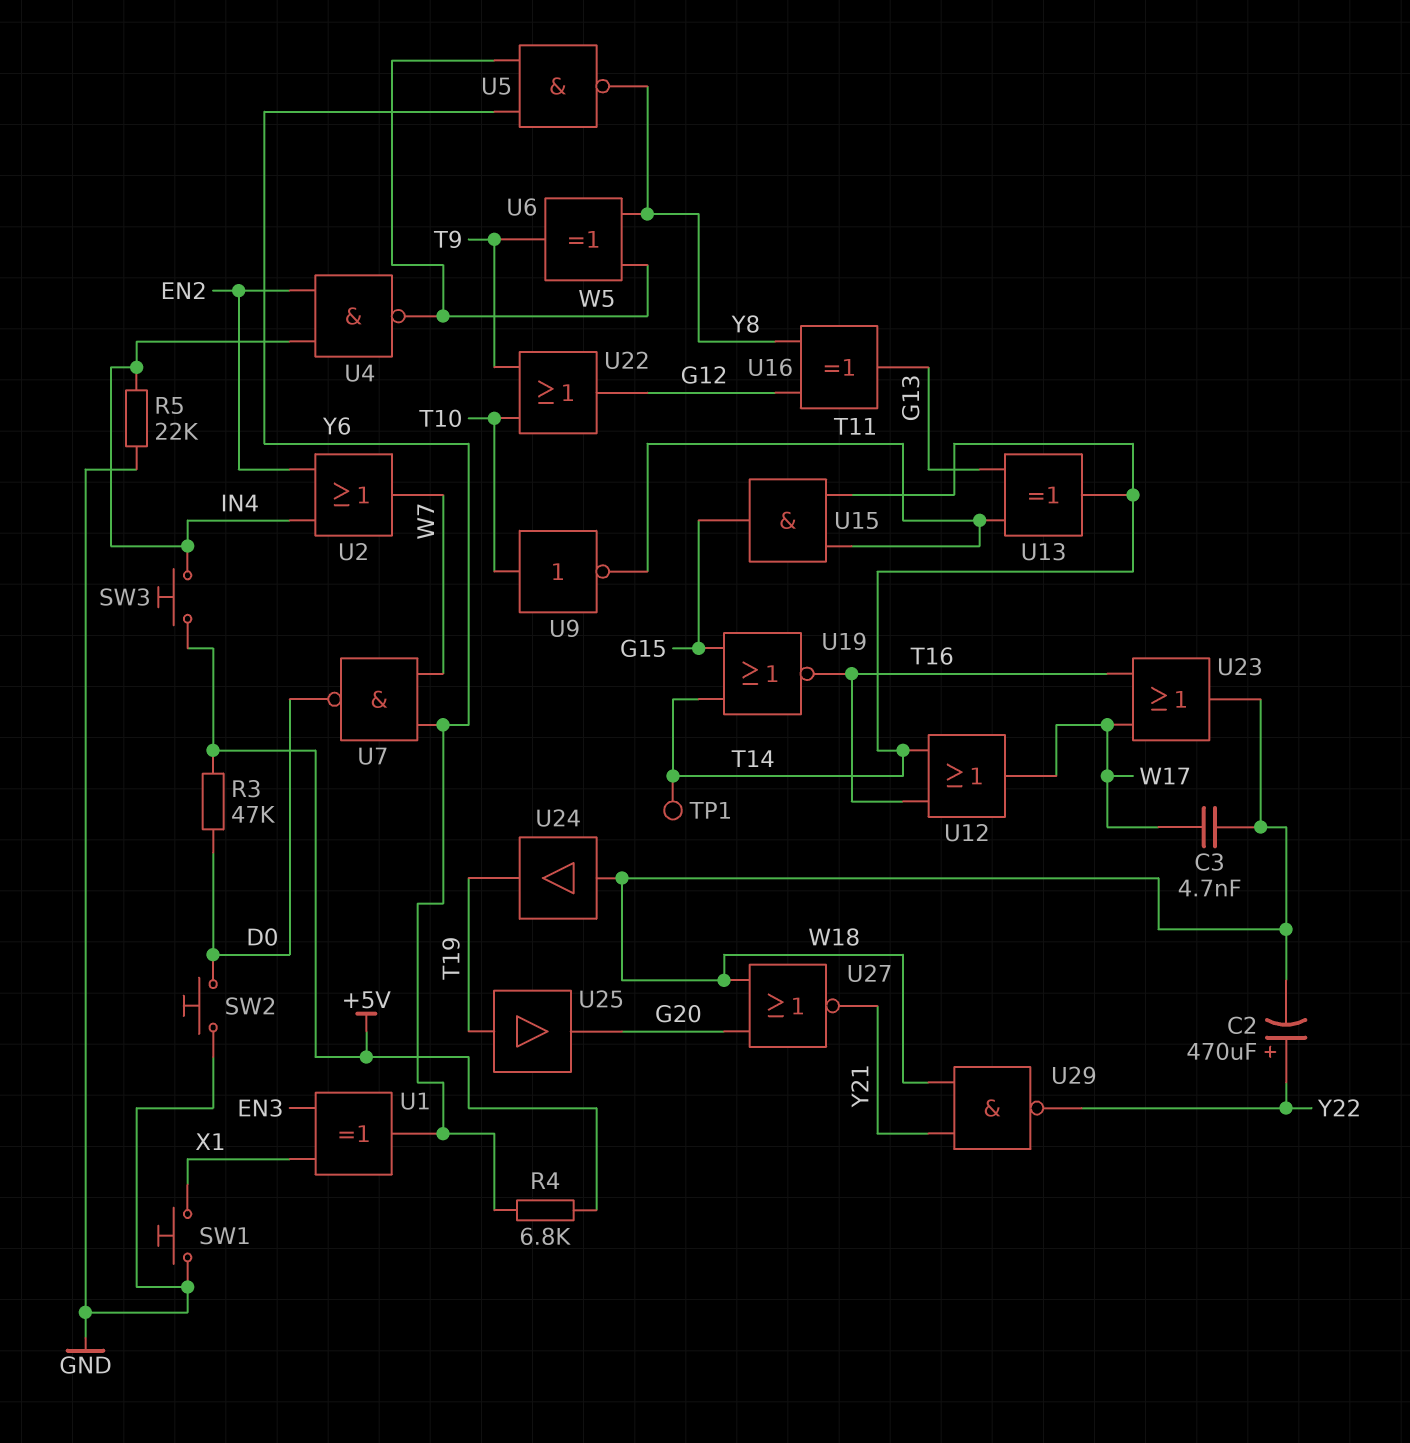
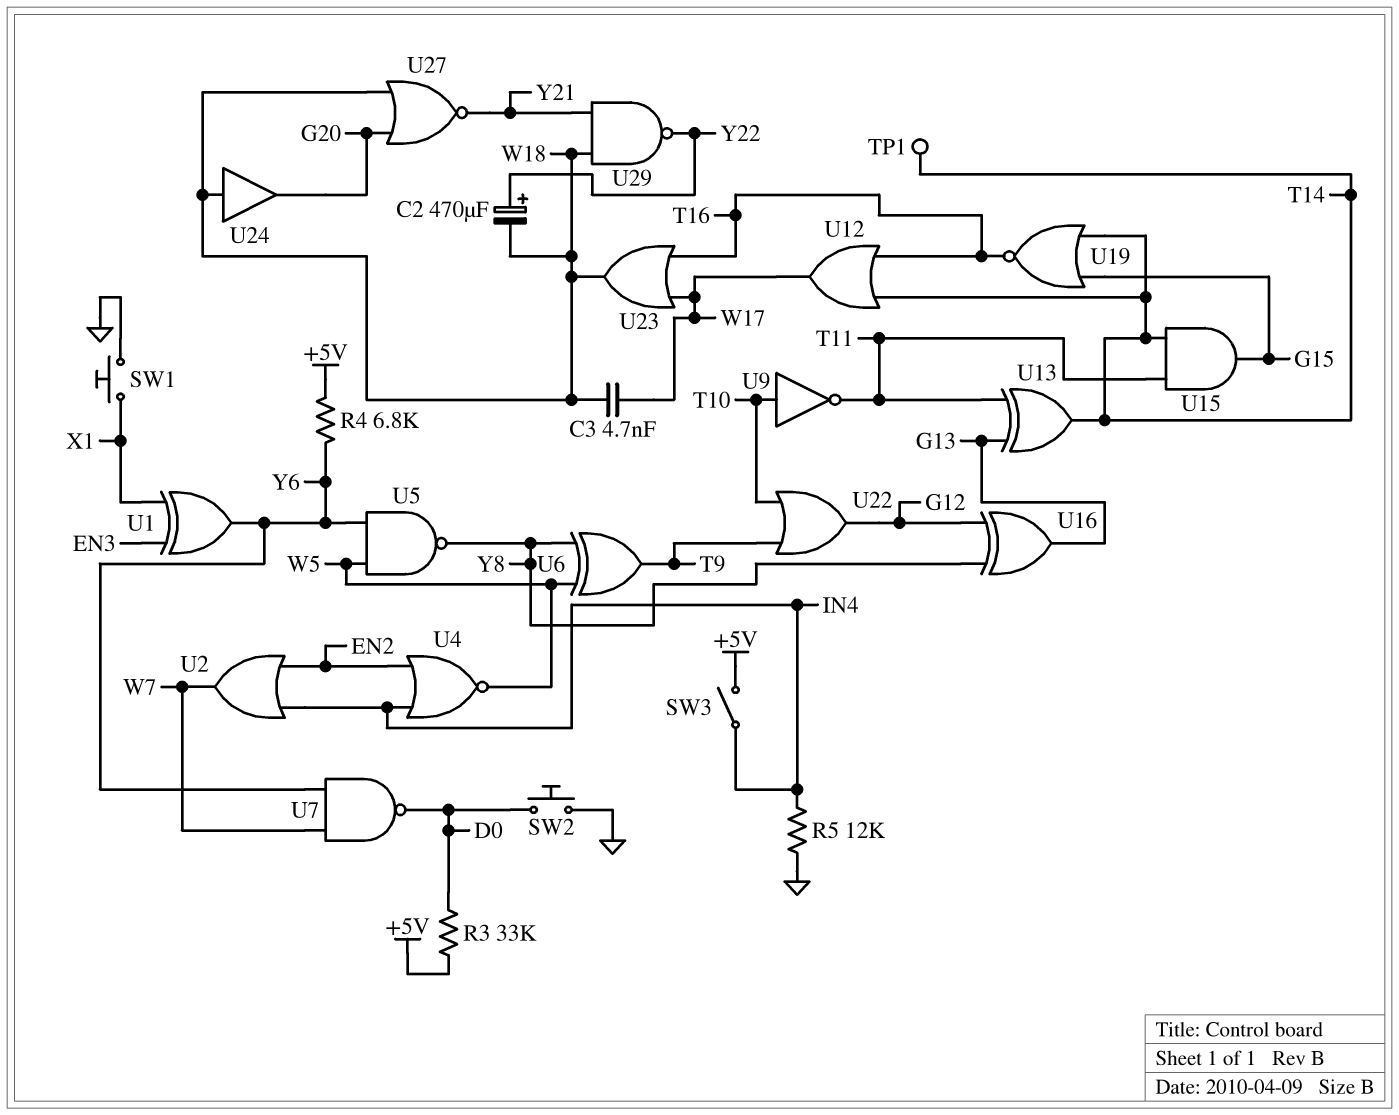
R3: 47k (+5V, D0) -> 33k (+5V, D0)
R5: 22k (GND, IN4) -> 12k (GND, IN4)
SW3: button (+5V, IN4) -> switch (+5V, IN4)
U4: NAND (in EN2, in IN4, out W5) -> NOR (in EN2, in IN4, out W5)
U24: buffer (in W18, out T19) -> buffer (in W18, out G20)
U25: buffer (in T19, out G20) -> none

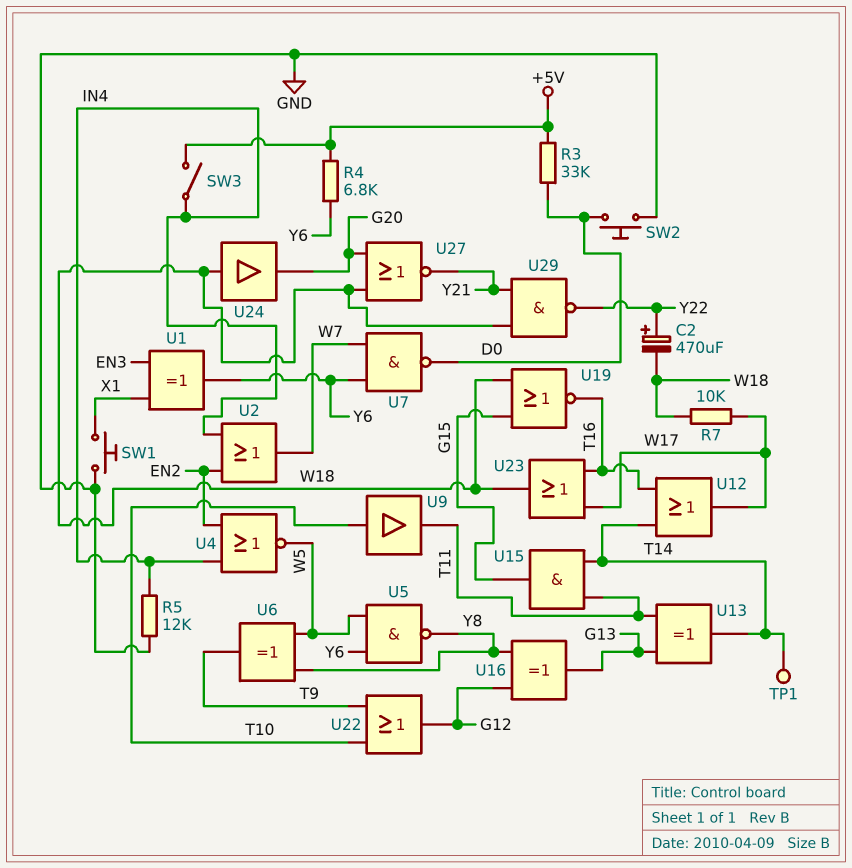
C3: 4.7nF (W17, W18) -> none
R7: none -> 10k (W17, W18)
U9: NOT (in T10, out T11) -> buffer (in T10, out T11)
U19: NOR (in G15, in T14, out T16) -> NOR (in G15, in W18, out T16)

